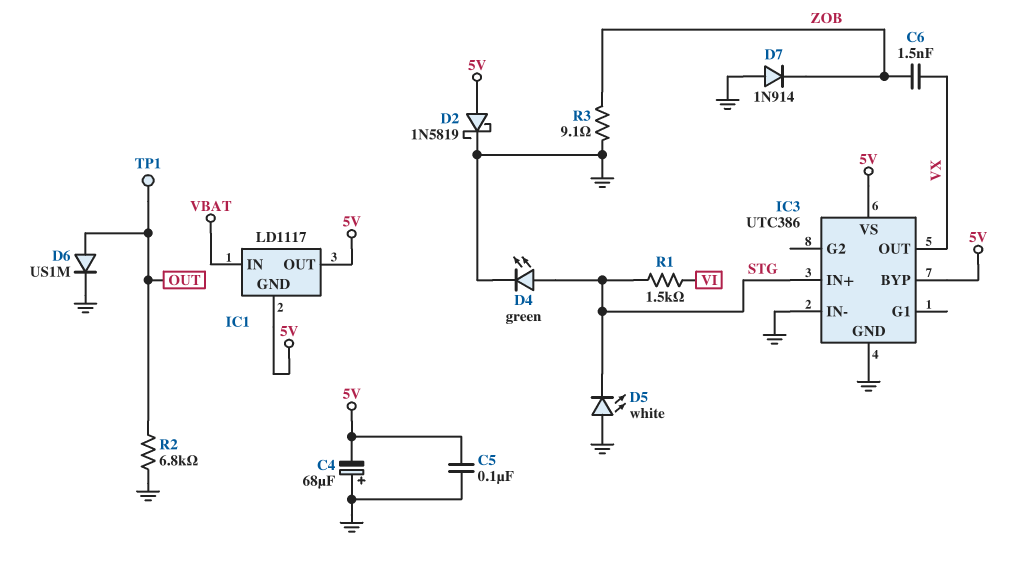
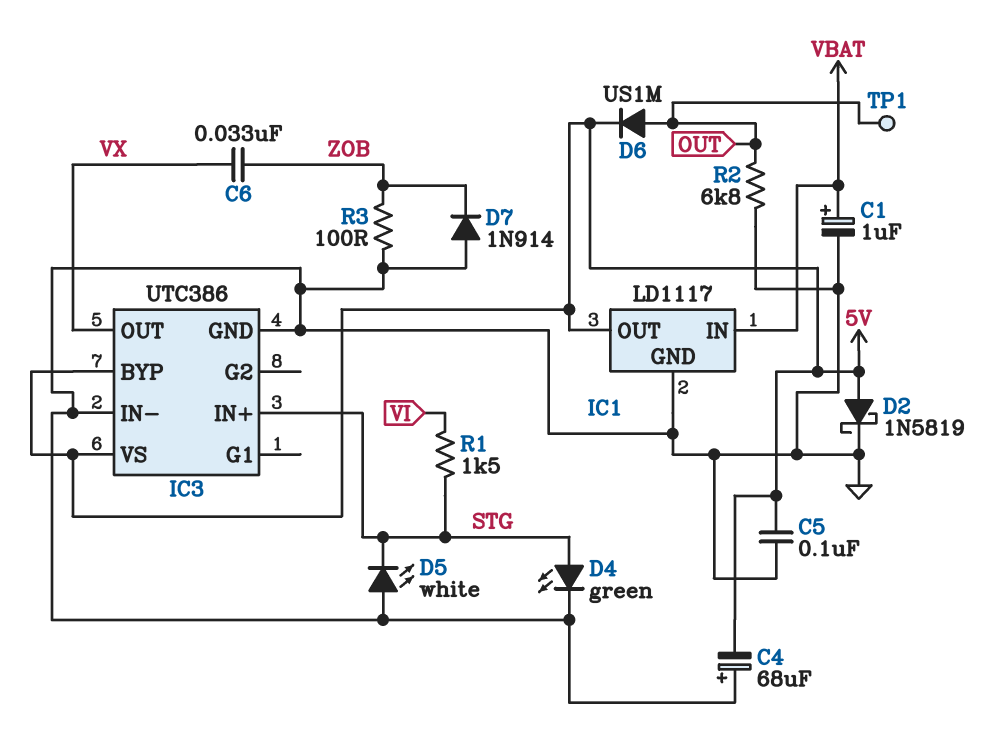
C1: none -> 1uF (plus VBAT, minus GND)
C6: 1.5nF (VX, ZOB) -> 33nF (VX, ZOB)
D6: diode US1M (A OUT, K GND) -> diode US1M (A OUT, K 5V)
IC1 pin GND: 5V -> GND
R3: 9.1 (GND, ZOB) -> 100 (GND, ZOB)

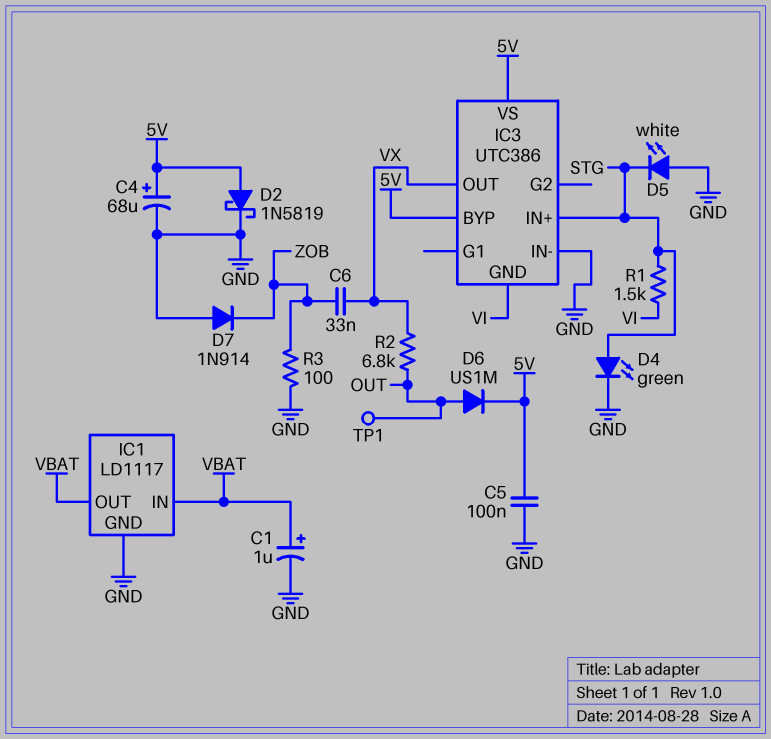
C4: 68uF (plus GND, minus 5V) -> 68uF (plus 5V, minus GND)
IC1 pin OUT: 5V -> VBAT
IC3 pin GND: GND -> VI
R2: 6.8k (GND, OUT) -> 6.8k (OUT, VX)

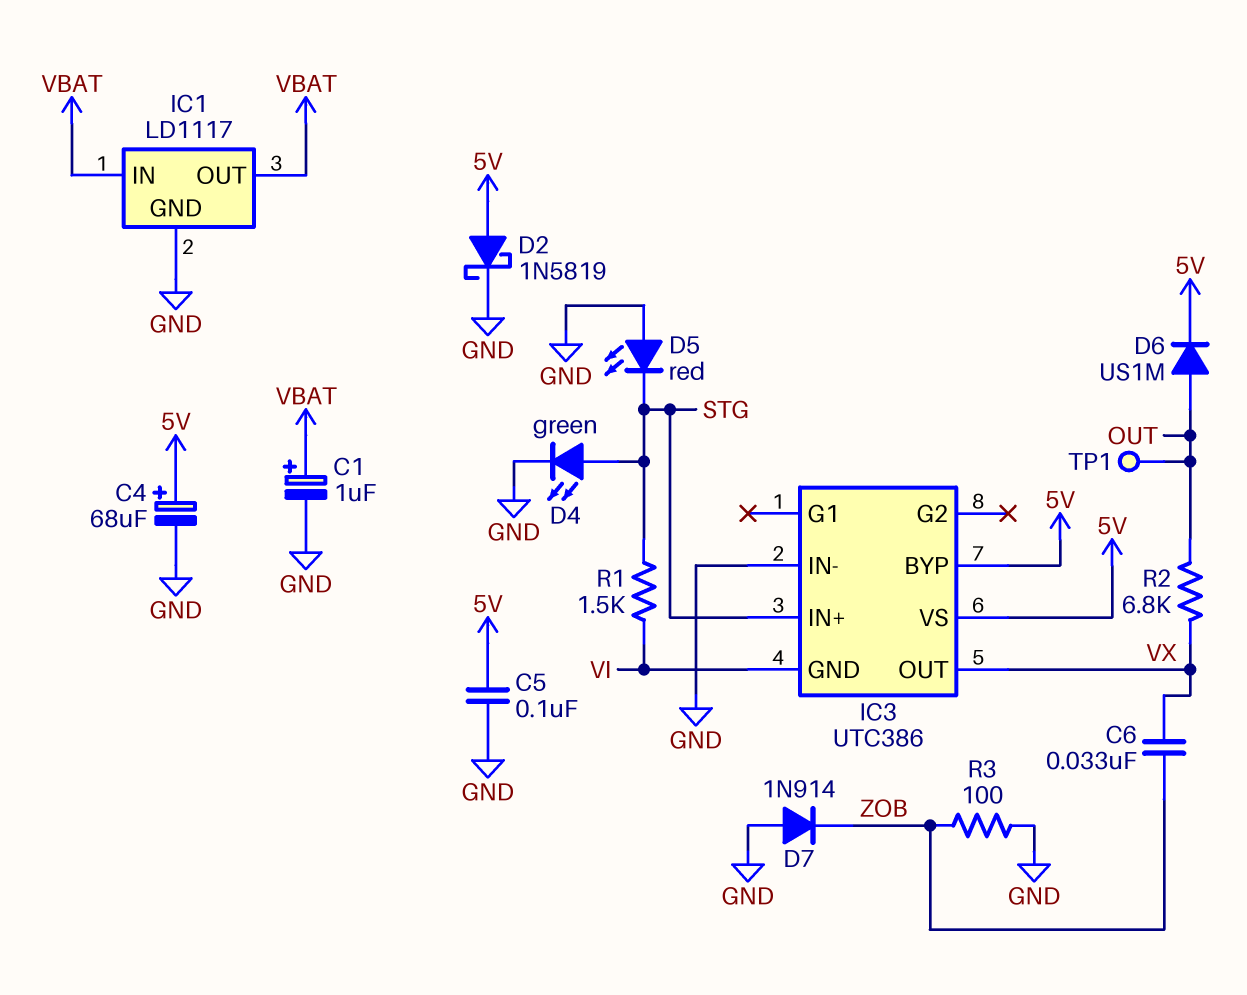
D5: LED white (A GND, K STG) -> LED red (A GND, K STG)

